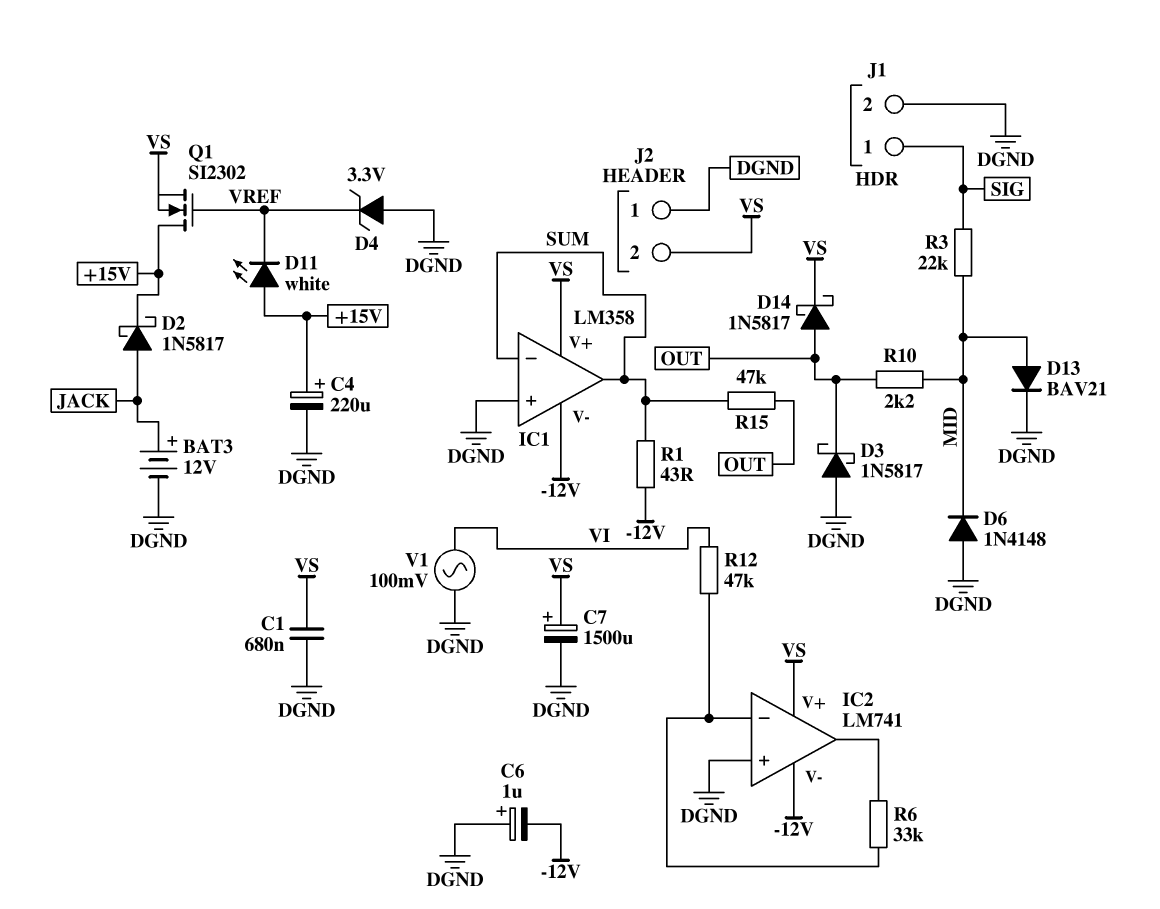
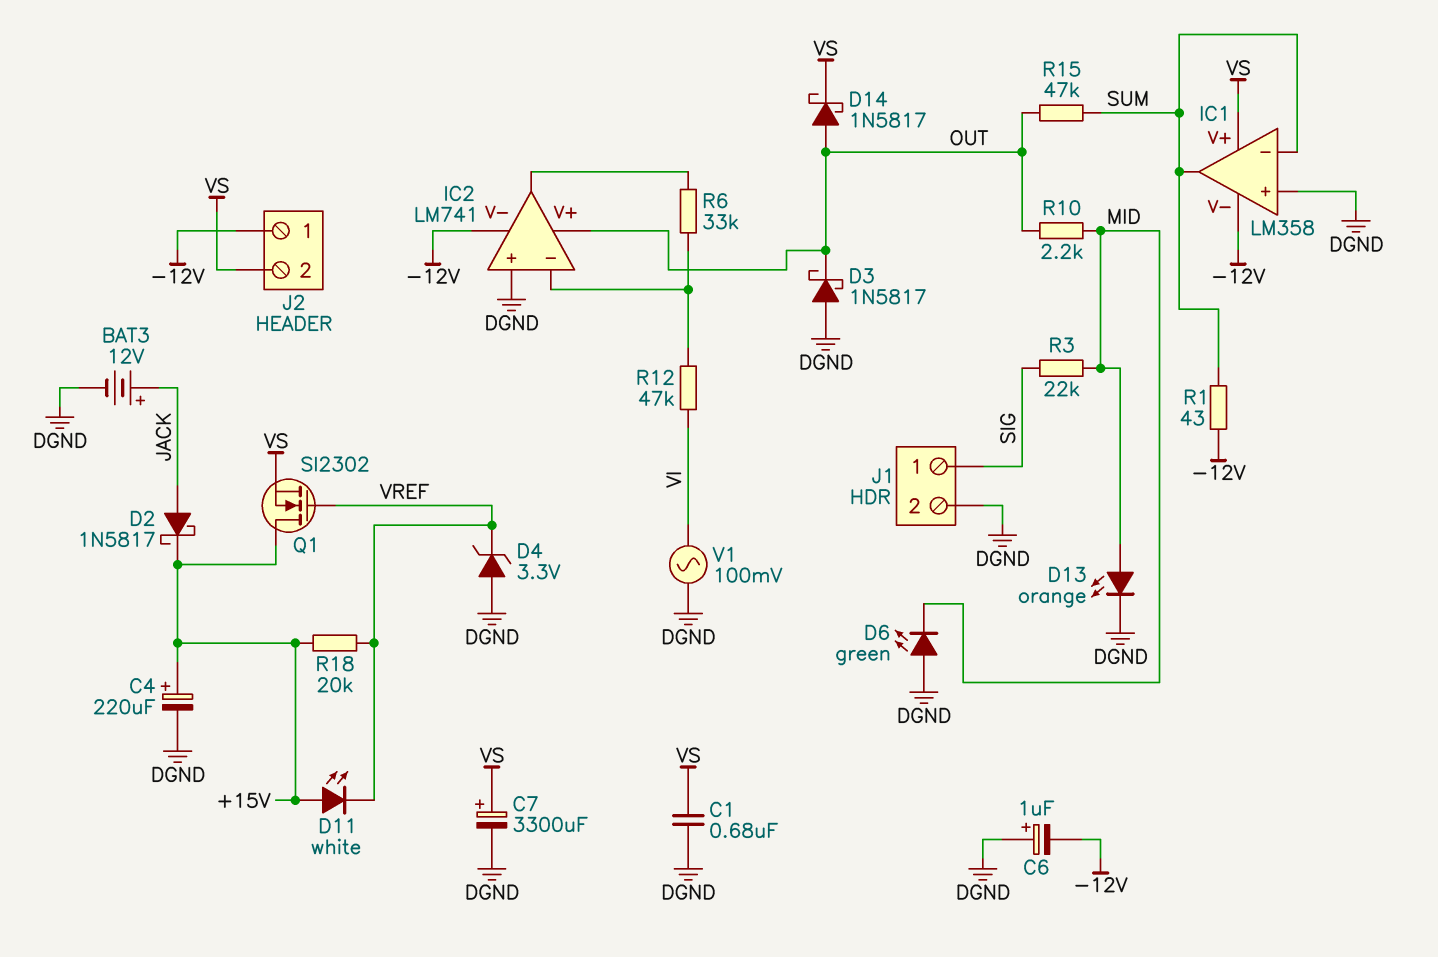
C7: 1500uF (plus VS, minus DGND) -> 3300uF (plus VS, minus DGND)
D6: diode 1N4148 (A DGND, K MID) -> LED green (A DGND, K MID)
D13: diode BAV21 (A MID, K DGND) -> LED orange (A MID, K DGND)
IC2 pin V+: VS -> OUT
J2 pin 1: DGND -> -12V
R18: none -> 20k (+15V, VREF)

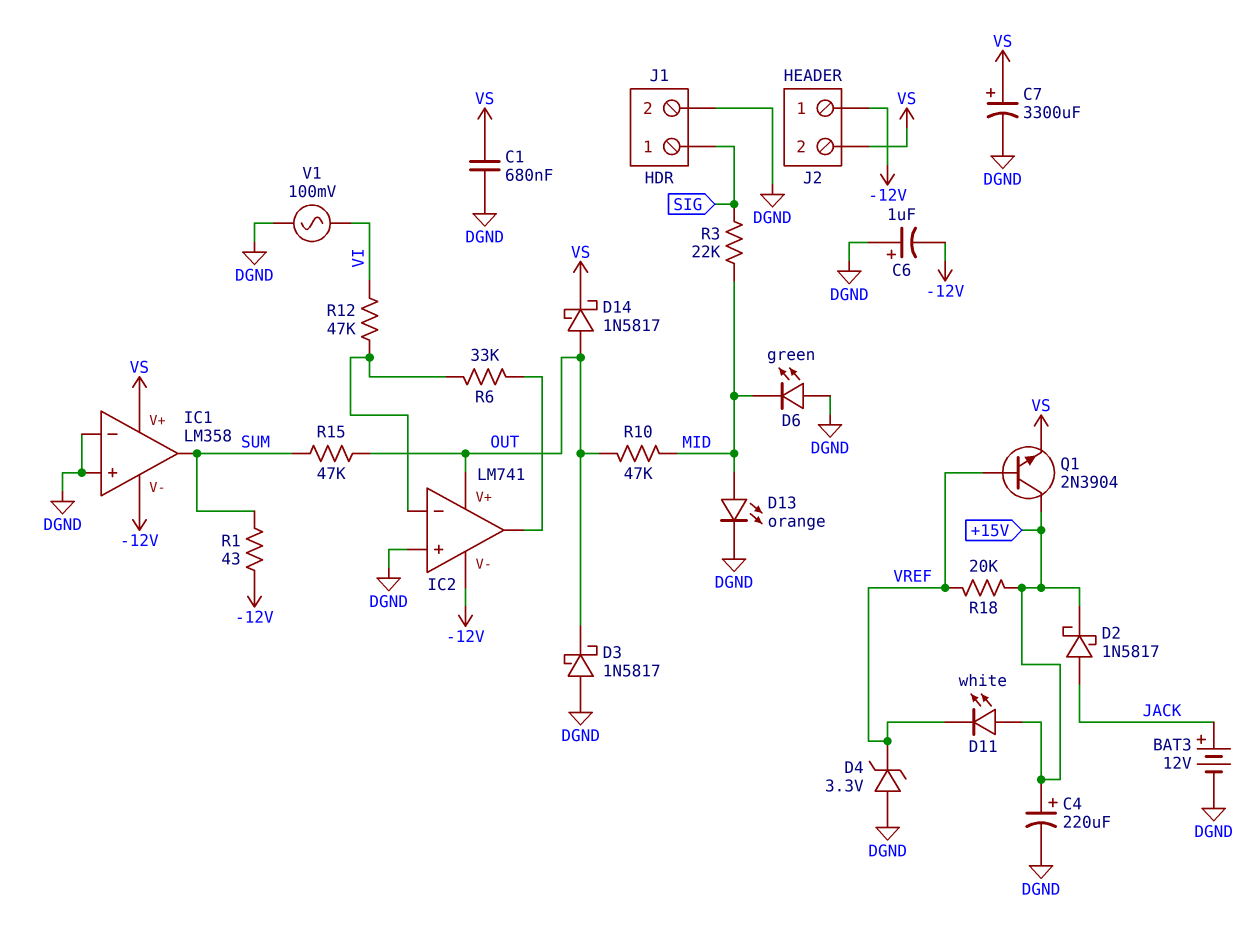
IC1 pin in-: SUM -> DGND
Q1: NMOS SI2302 (G VREF, D +15V, S VS) -> NPN 2N3904 (B VREF, C +15V, E VS)
R10: 2.2k (MID, OUT) -> 47k (MID, OUT)

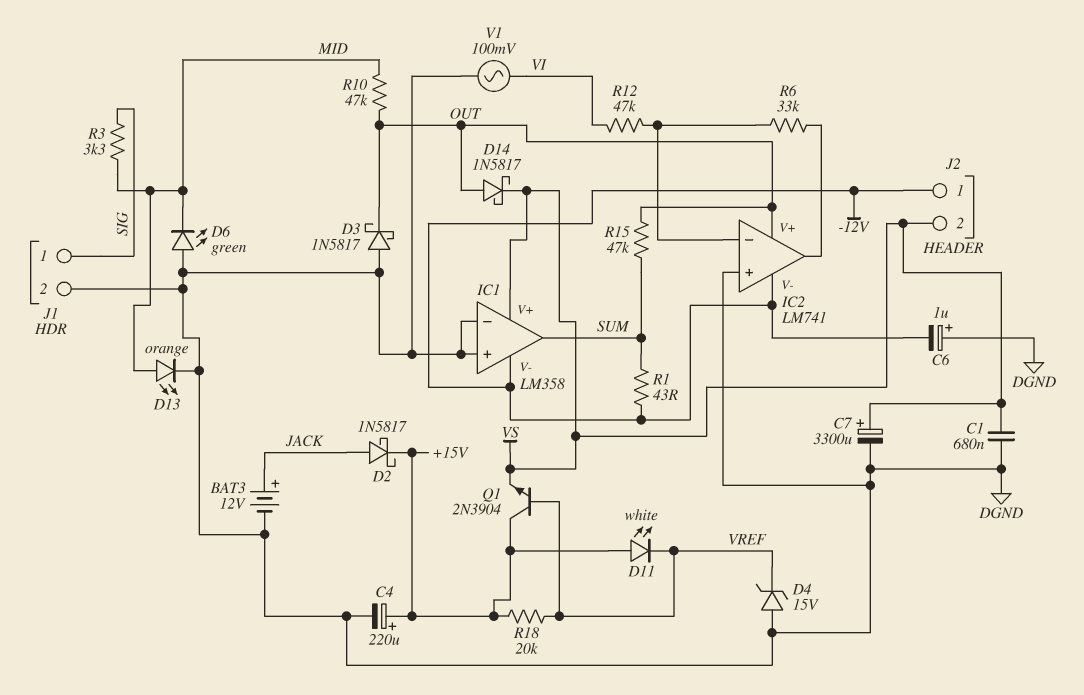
D4: zener 3.3V (A DGND, K VREF) -> zener 15V (A DGND, K VREF)
R3: 22k (MID, SIG) -> 3.3k (MID, SIG)

